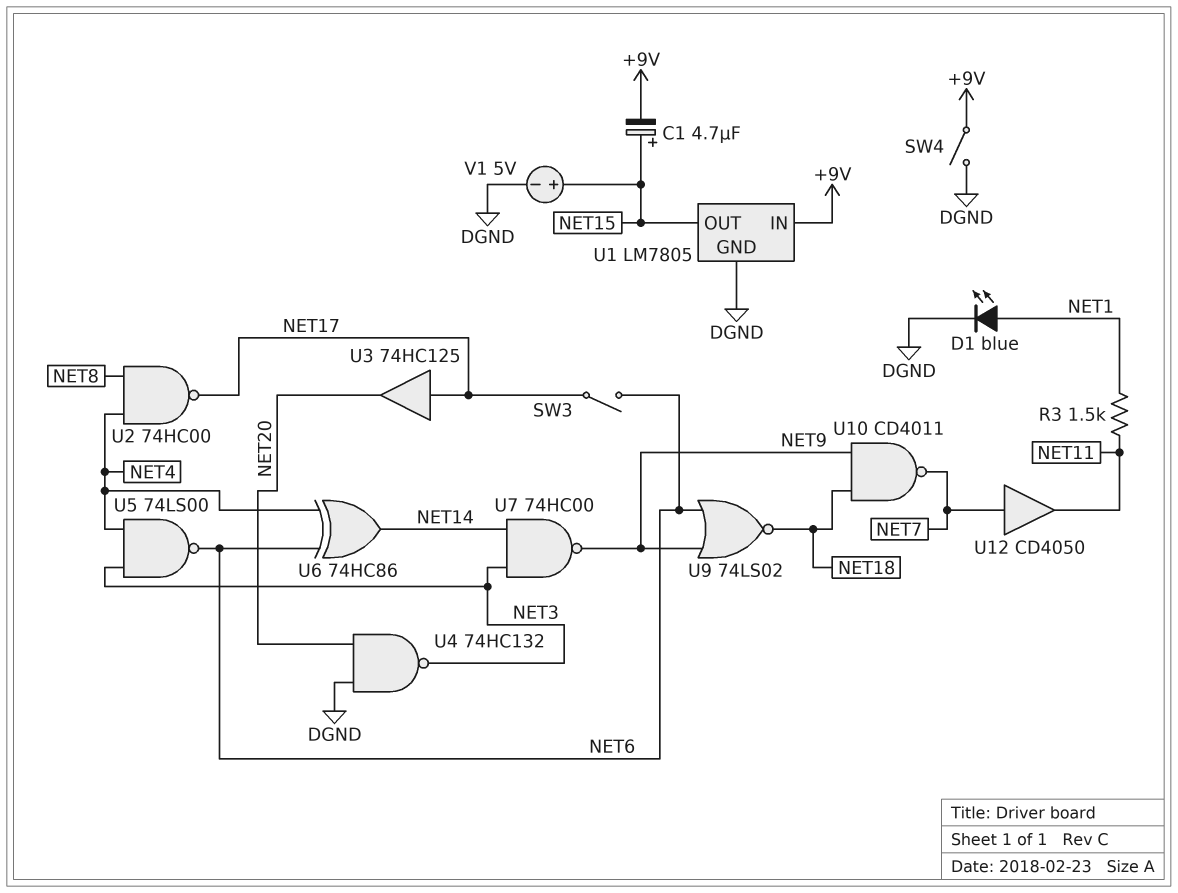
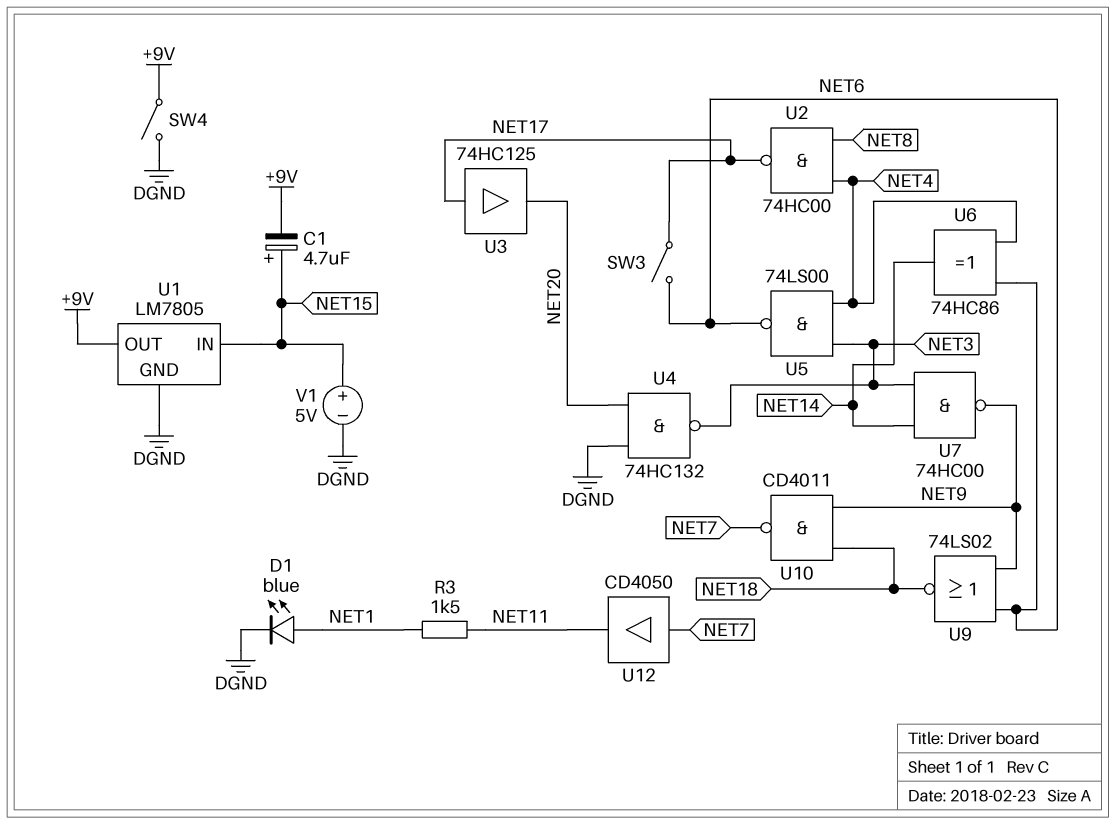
U1 pin IN: +9V -> NET15
U1 pin OUT: NET15 -> +9V

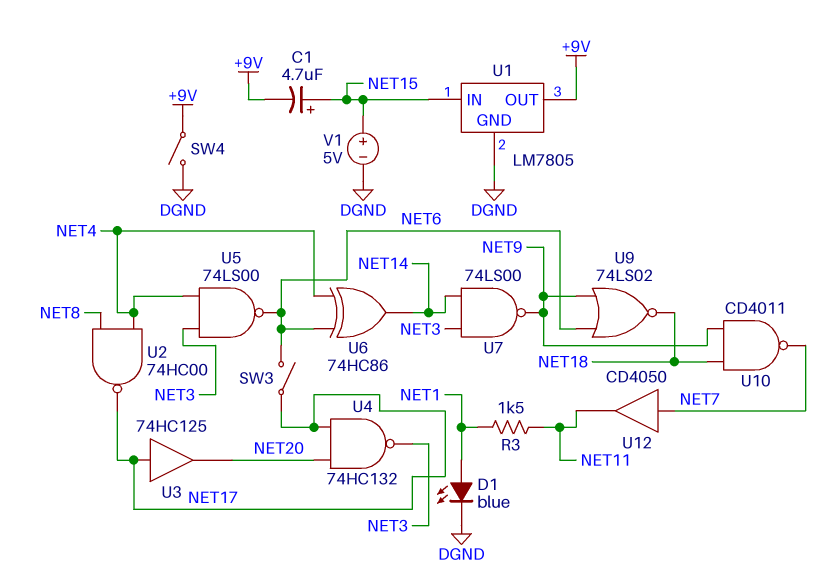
U4: NAND 74HC132 (in DGND, in NET20, out NET3) -> NAND 74HC132 (in NET17, in NET20, out NET3)
U7: NAND 74HC00 (in NET3, in NET14, out NET9) -> NAND 74LS00 (in NET3, in NET14, out NET9)

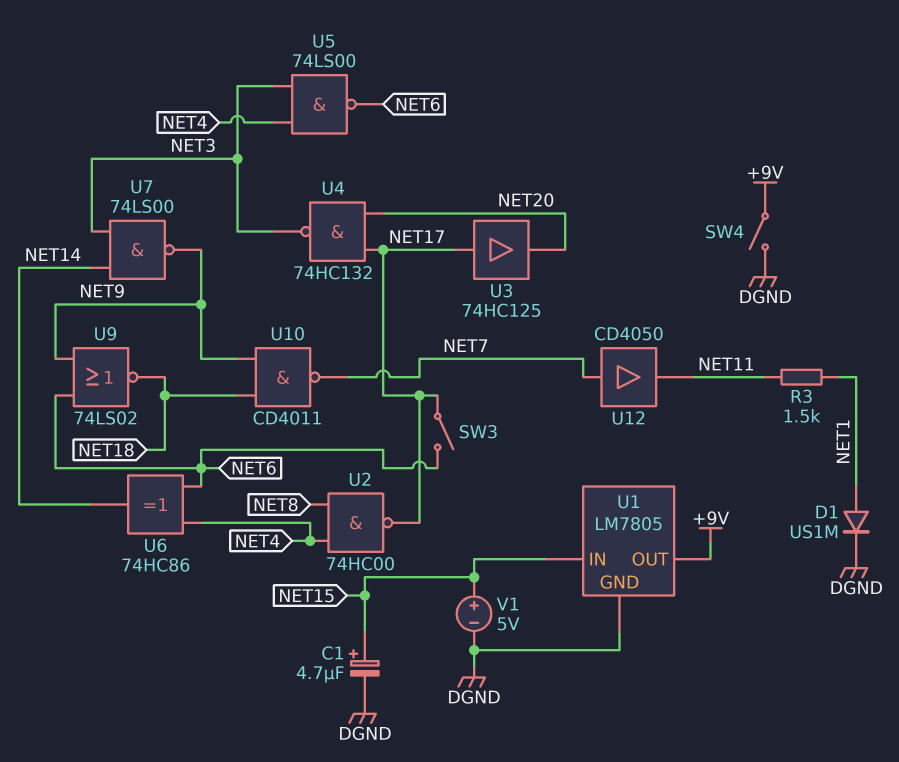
C1: 4.7uF (plus NET15, minus +9V) -> 4.7uF (plus NET15, minus DGND)
D1: LED blue (A NET1, K DGND) -> diode US1M (A NET1, K DGND)

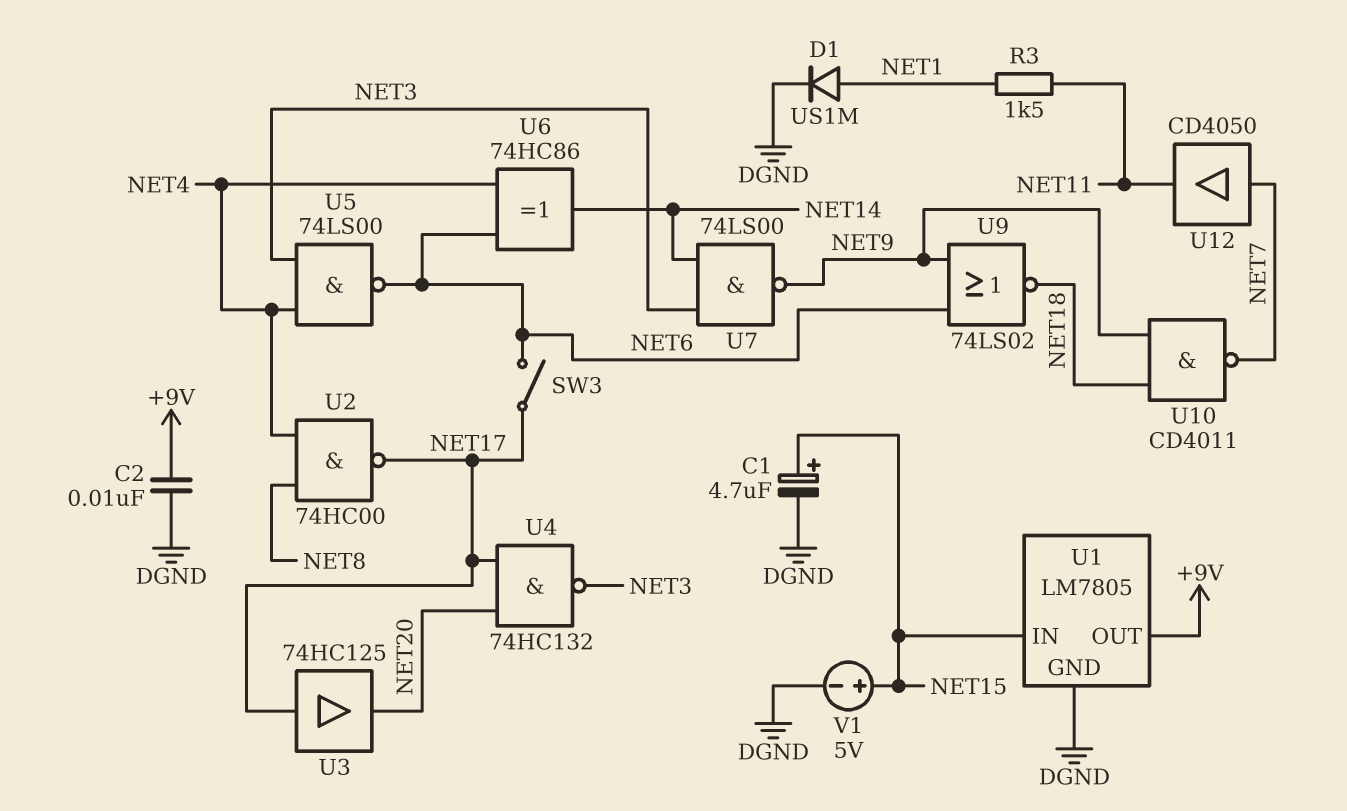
C2: none -> 10nF (+9V, DGND)
SW4: switch (+9V, DGND) -> none

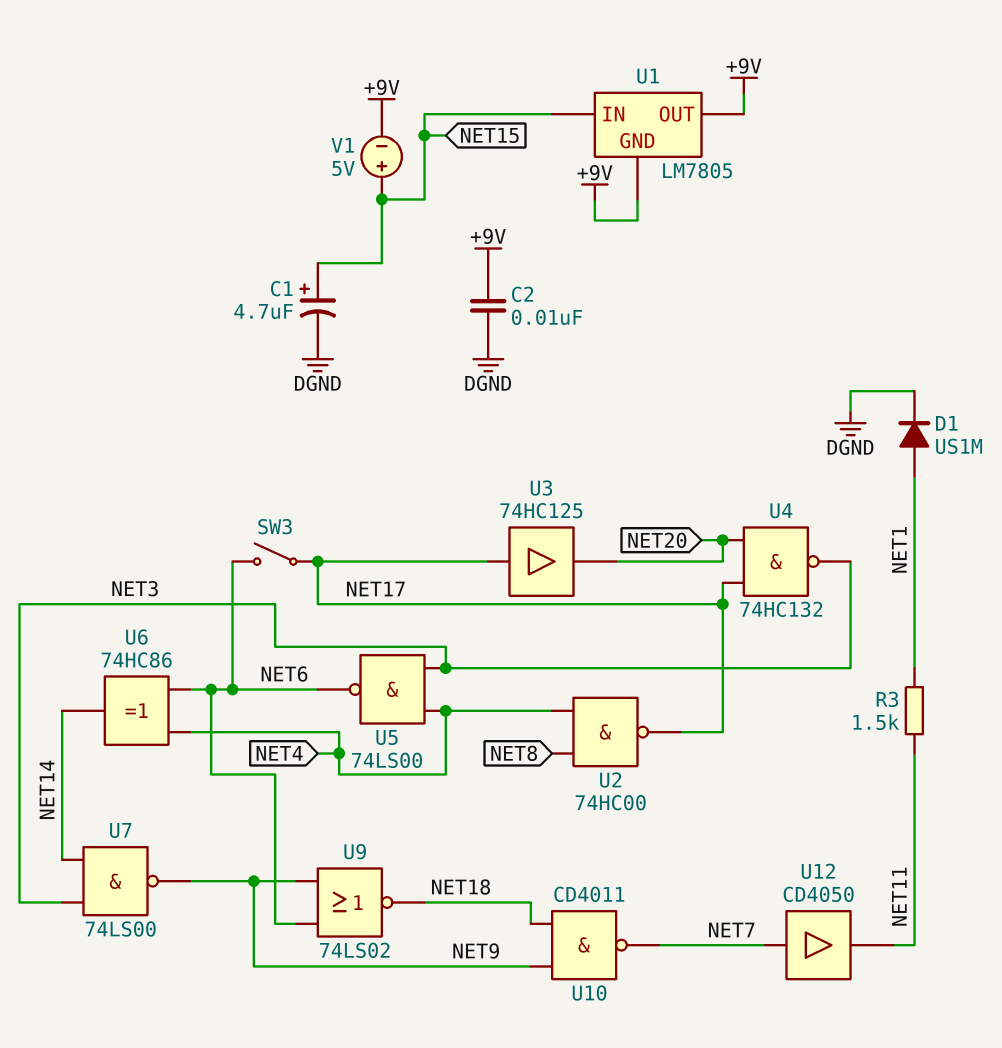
U1 pin GND: DGND -> +9V
V1: 5V (plus NET15, minus DGND) -> 5V (plus NET15, minus +9V)

